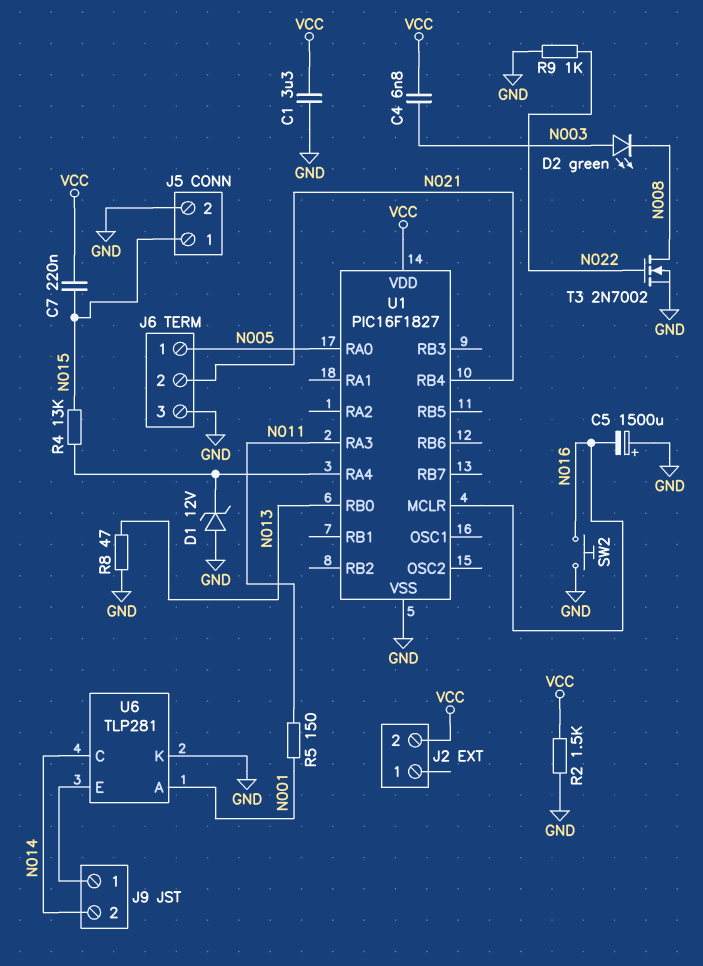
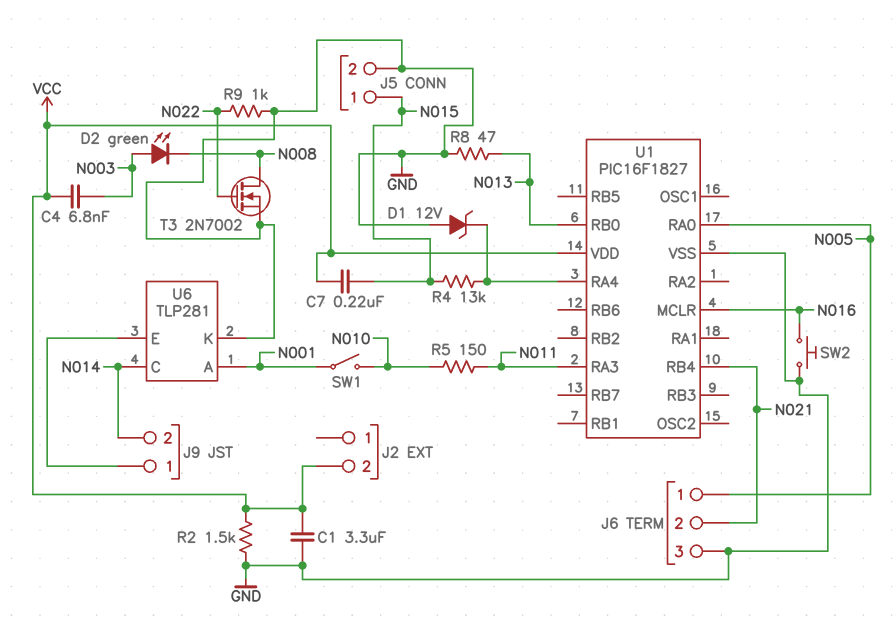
C5: 1500uF (plus GND, minus N016) -> none
R5: 150 (N001, N011) -> 150 (N010, N011)
SW1: none -> switch (N001, N010)

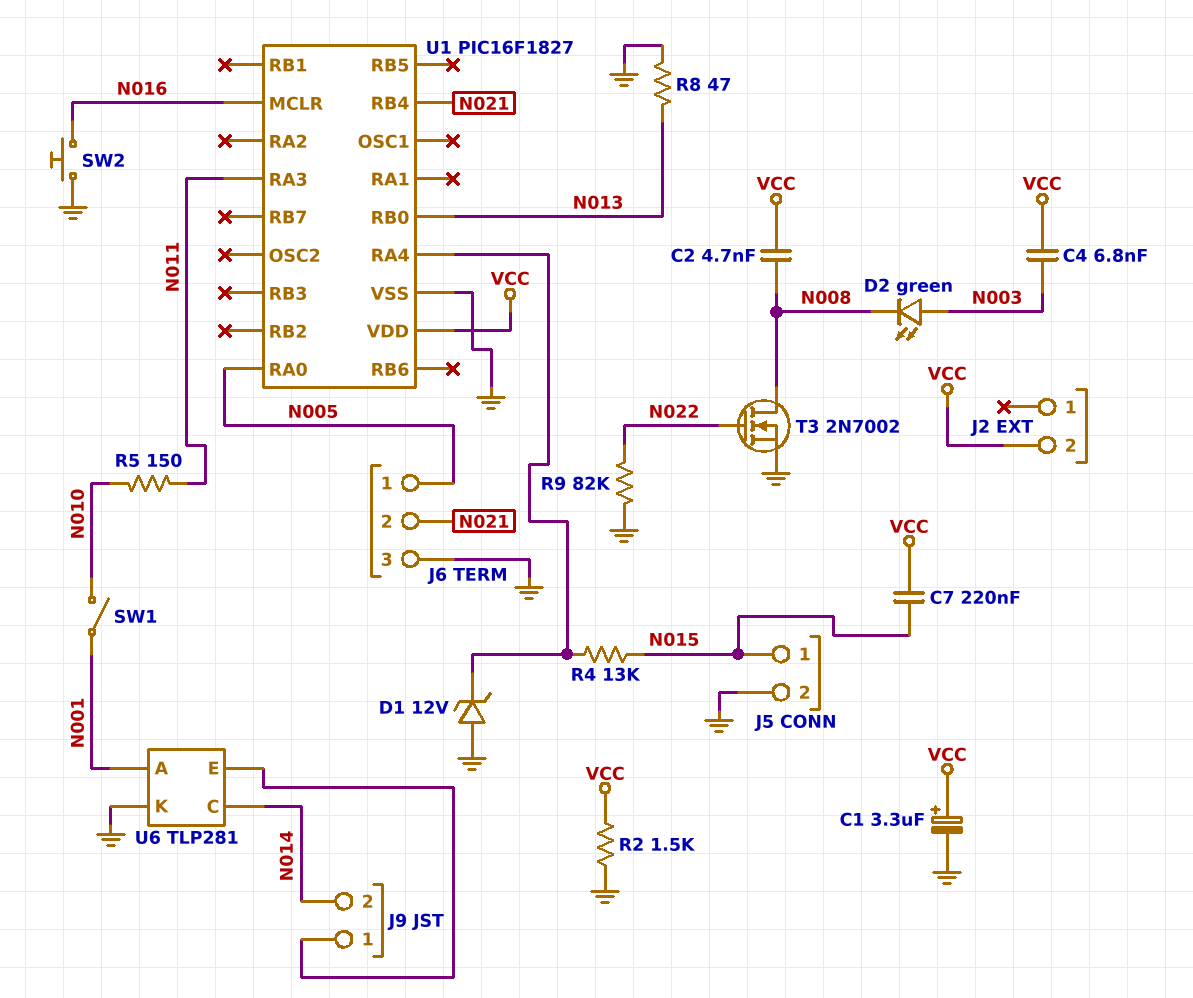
C1: 3.3uF (GND, VCC) -> 3.3uF (plus VCC, minus GND)
C2: none -> 4.7nF (N008, VCC)
R9: 1k (GND, N022) -> 82k (GND, N022)

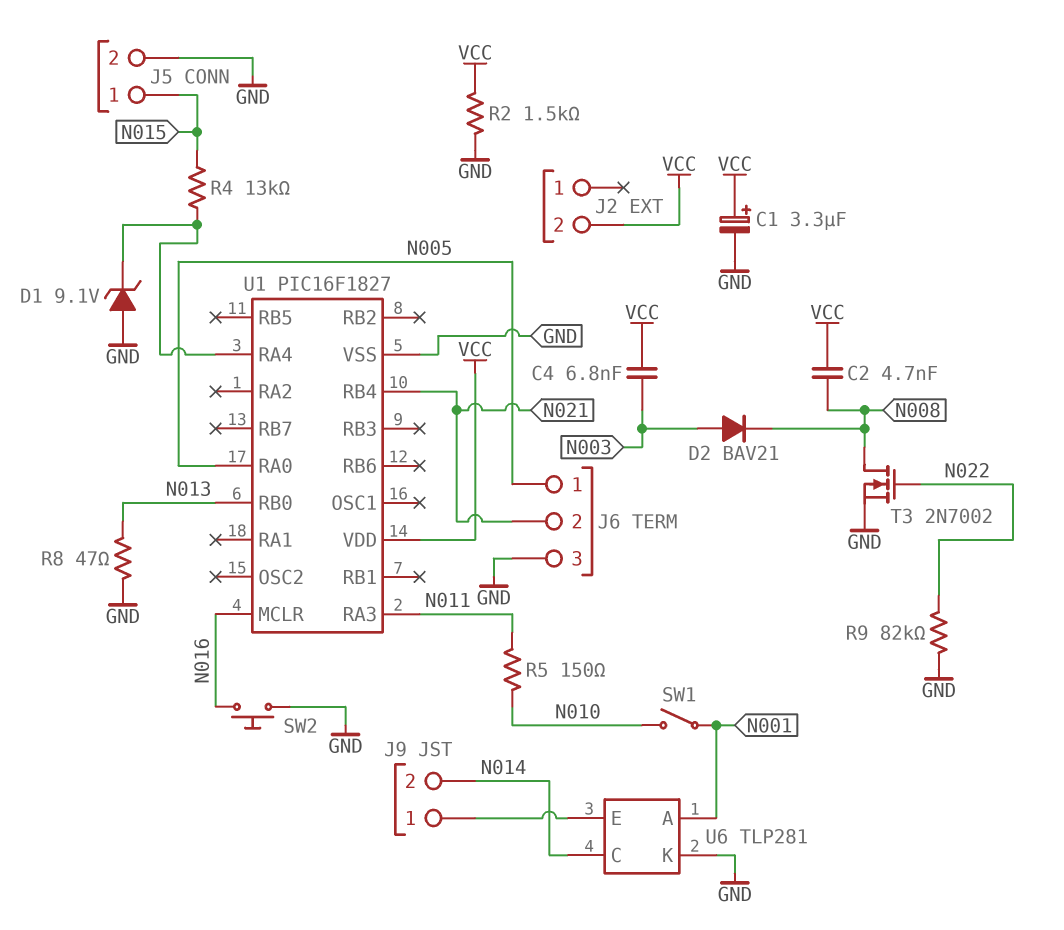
C7: 220nF (N015, VCC) -> none
D1: zener 12V (A GND, K U1/RA4) -> zener 9.1V (A GND, K U1/RA4)
D2: LED green (A N003, K N008) -> diode BAV21 (A N003, K N008)

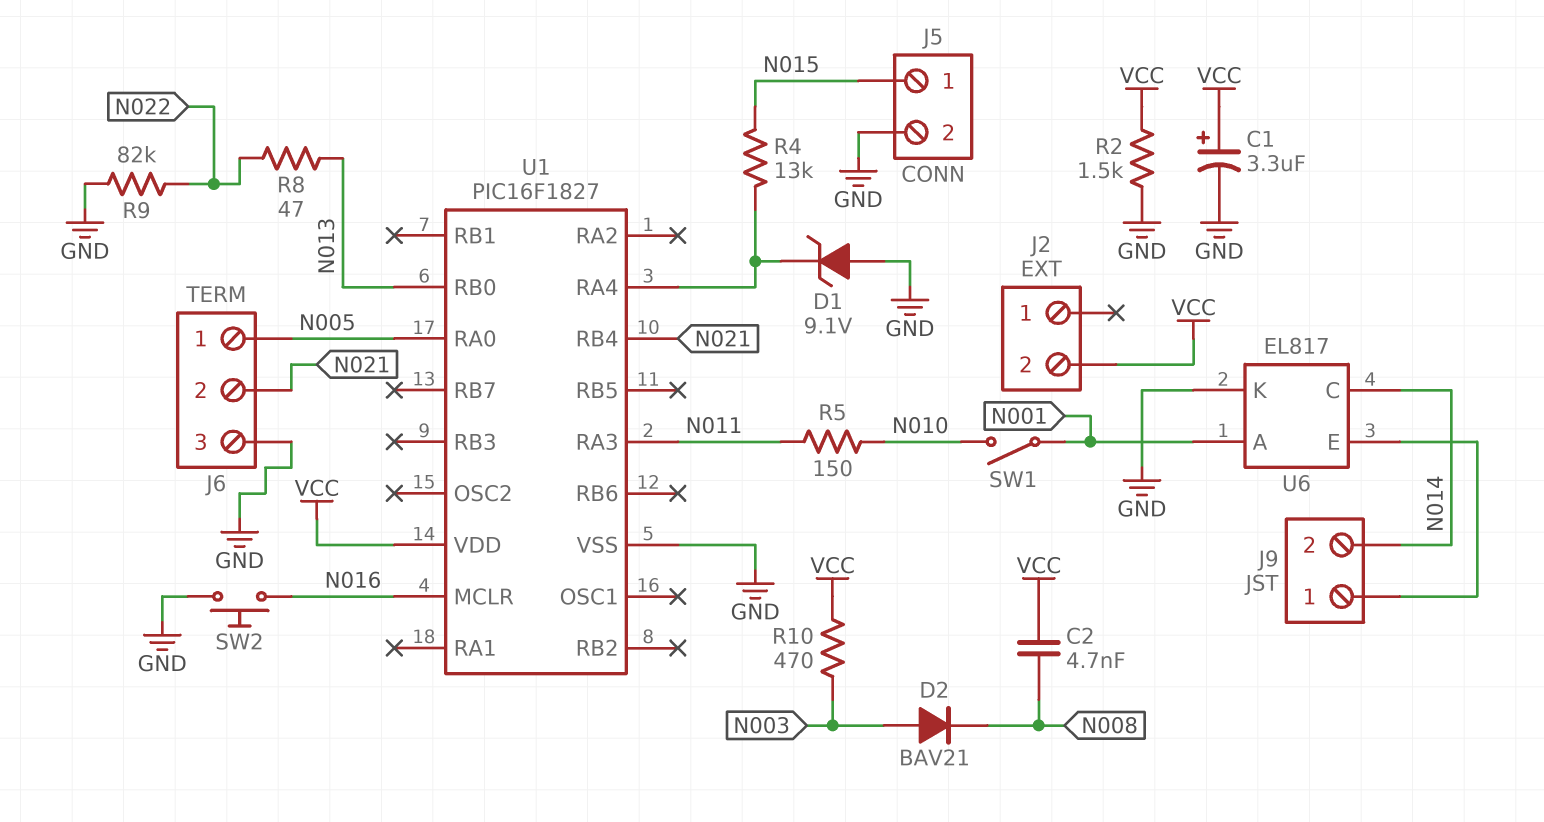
C4: 6.8nF (N003, VCC) -> none
R8: 47 (GND, N013) -> 47 (N013, N022)
R10: none -> 470 (N003, VCC)
T3: NMOS 2N7002 (G N022, D N008, S GND) -> none
U6: TLP281 -> EL817

